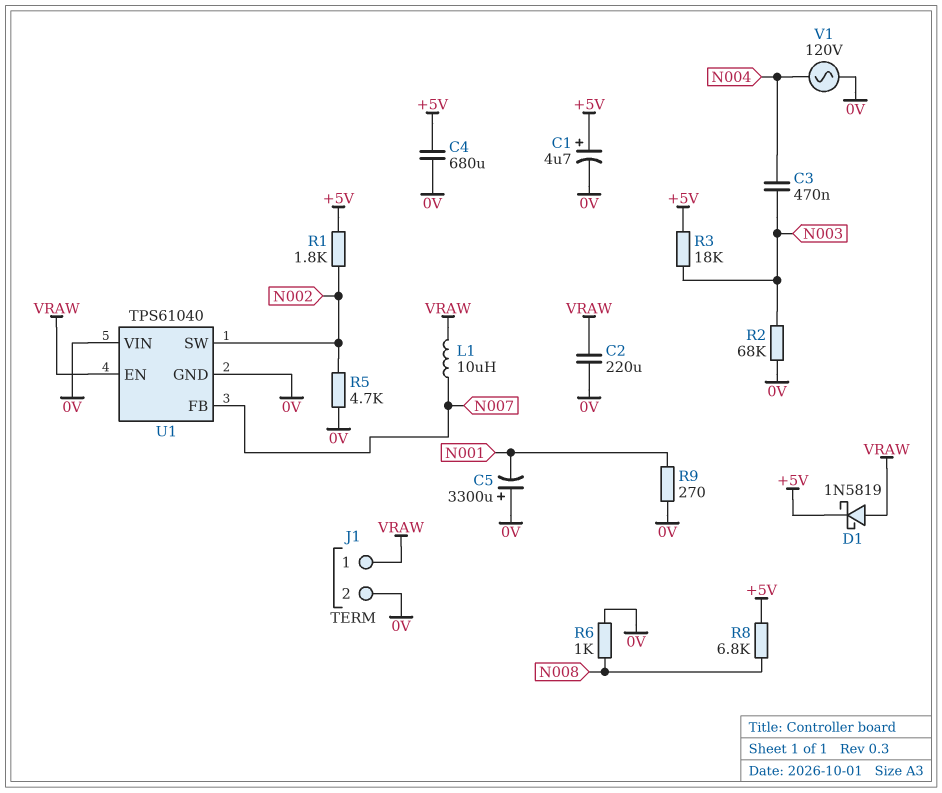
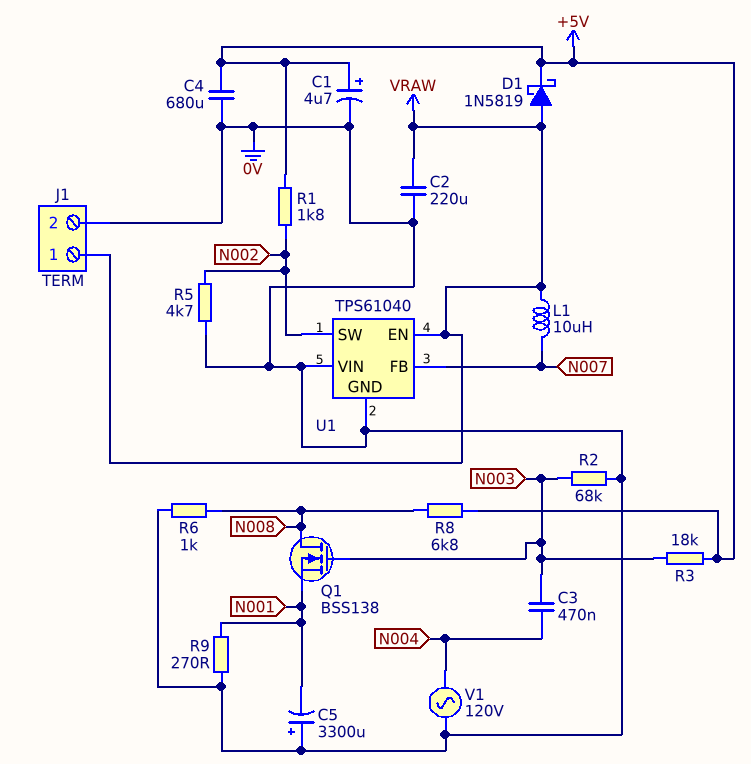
Q1: none -> NMOS BSS138 (G N003, D N008, S N001)

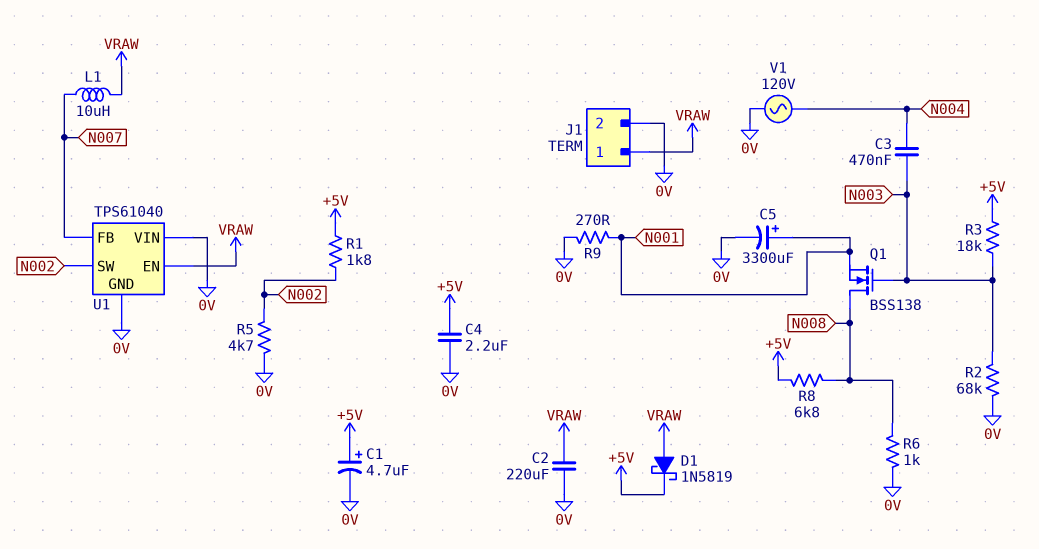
C4: 680uF (+5V, 0V) -> 2.2uF (+5V, 0V)
C5: 3300uF (plus 0V, minus N001) -> 3300uF (plus N001, minus 0V)

